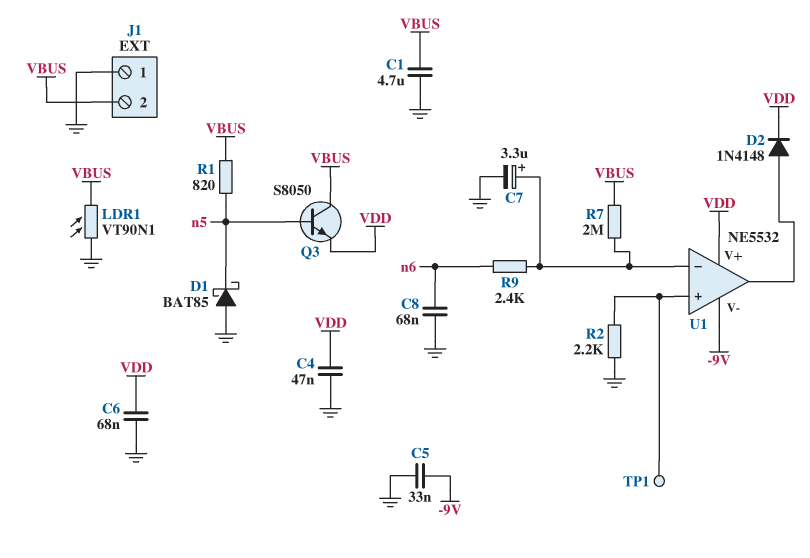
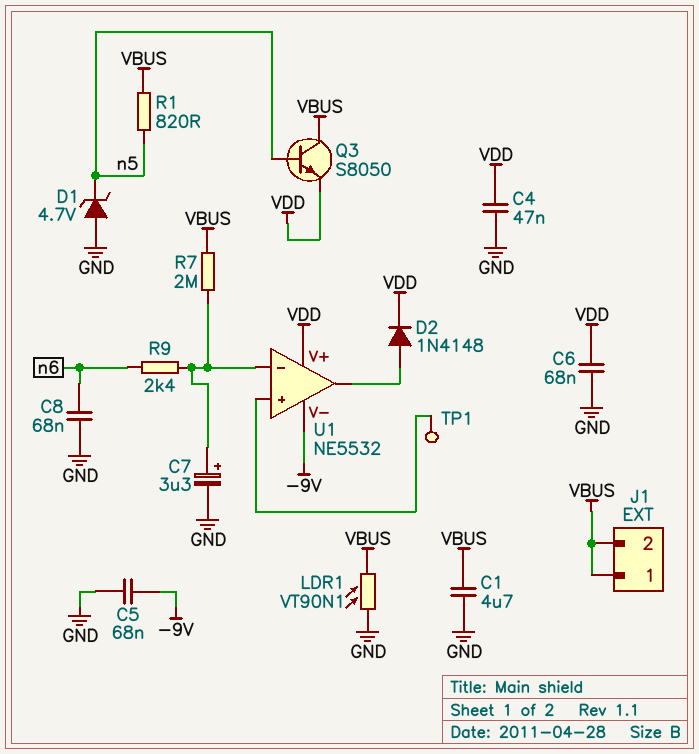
C5: 33nF (-9V, GND) -> 68nF (-9V, GND)
D1: schottky BAT85 (A GND, K n5) -> zener 4.7V (A GND, K n5)
J1 pin 1: GND -> VBUS
R2: 2.2k (GND, U1/in+) -> none

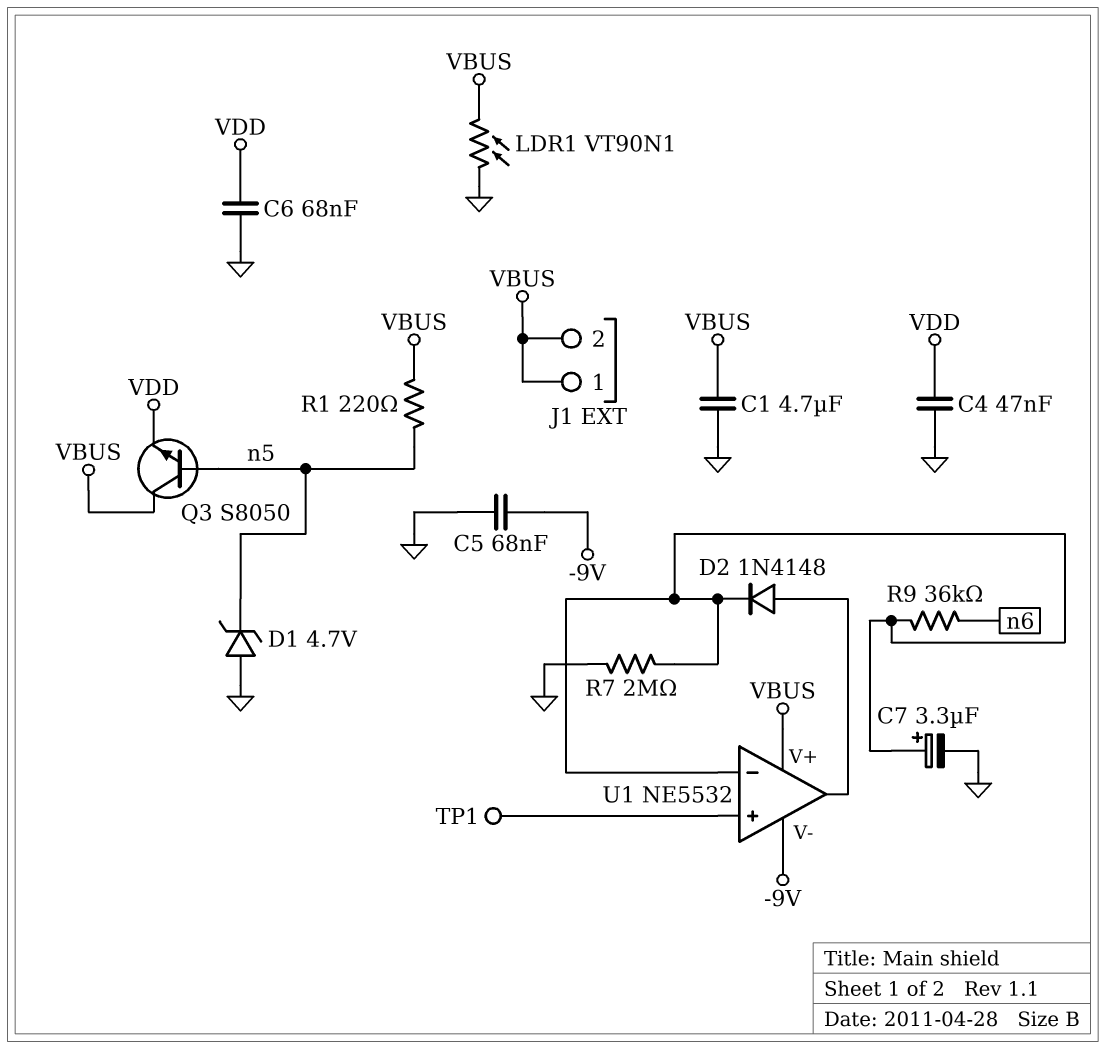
C8: 68nF (GND, n6) -> none
D2: diode 1N4148 (A U1/out, K VDD) -> diode 1N4148 (A U1/out, K U1/in-)
R1: 820 (VBUS, n5) -> 220 (VBUS, n5)
R7: 2M (U1/in-, VBUS) -> 2M (GND, U1/in-)
R9: 2.4k (U1/in-, n6) -> 36k (U1/in-, n6)
U1 pin V+: VDD -> VBUS

